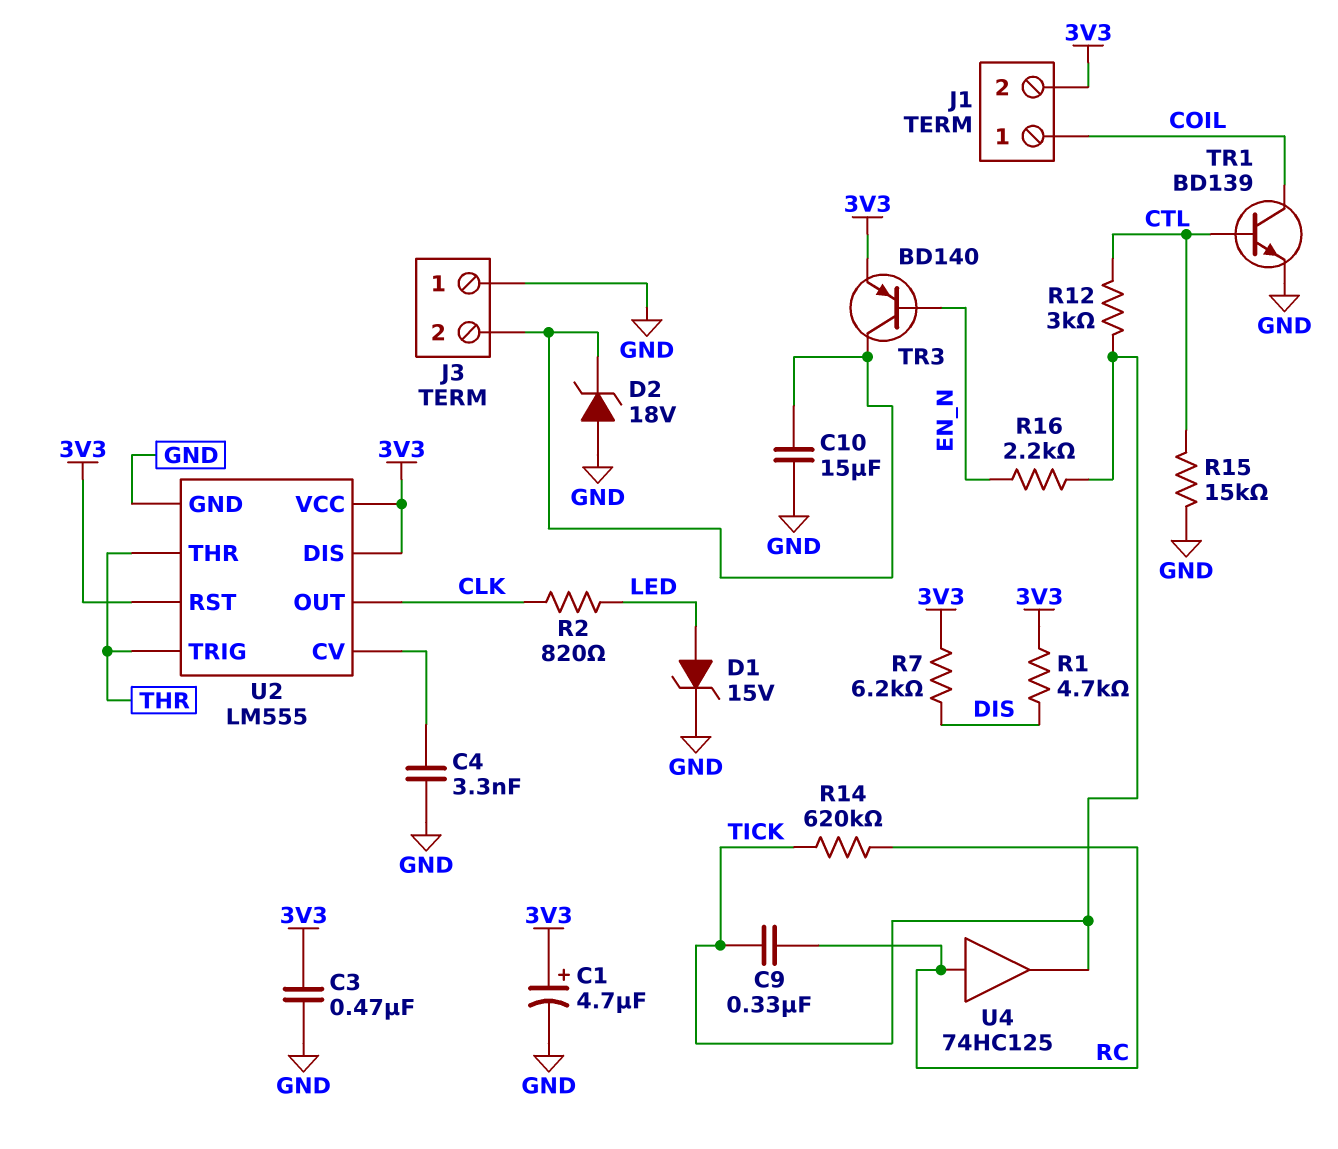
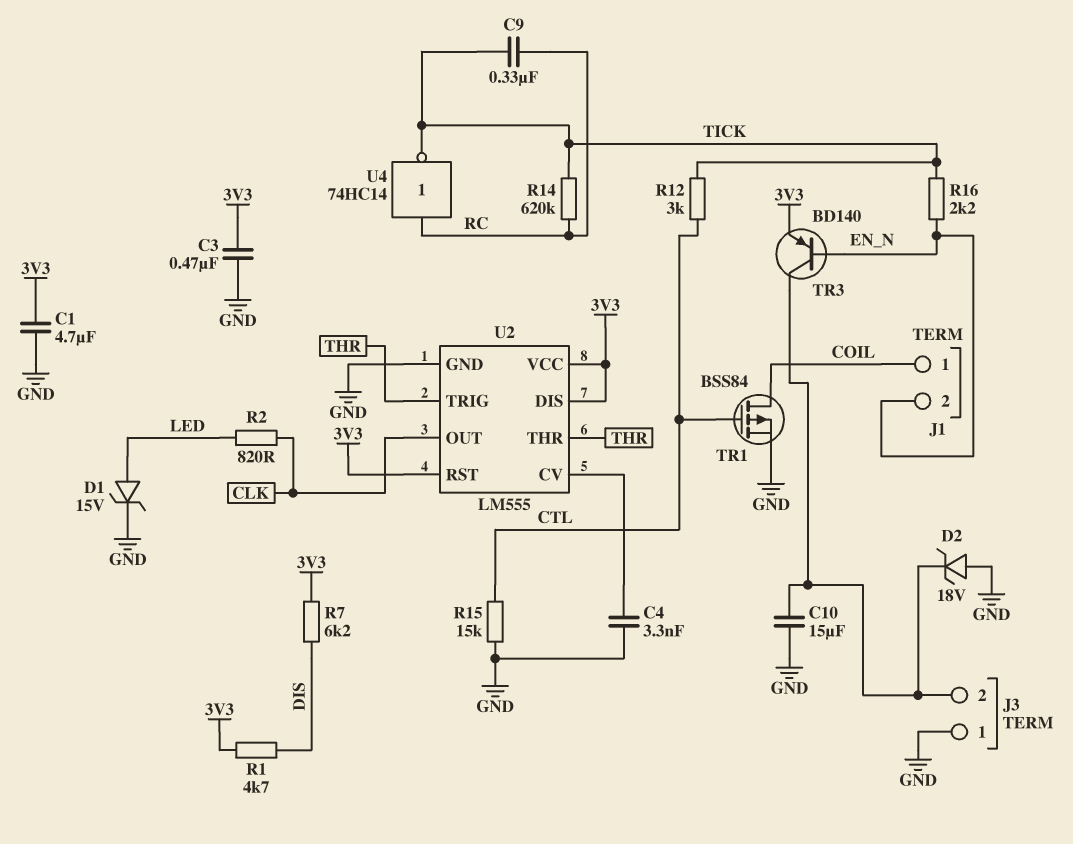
C1: 4.7uF (plus 3V3, minus GND) -> 4.7uF (3V3, GND)
J1 pin 2: 3V3 -> EN_N
TR1: NPN BD139 (B CTL, C COIL, E GND) -> PMOS BSS84 (G CTL, D COIL, S GND)
U4: buffer 74HC125 (in RC, out TICK) -> NOT 74HC14 (in RC, out TICK)

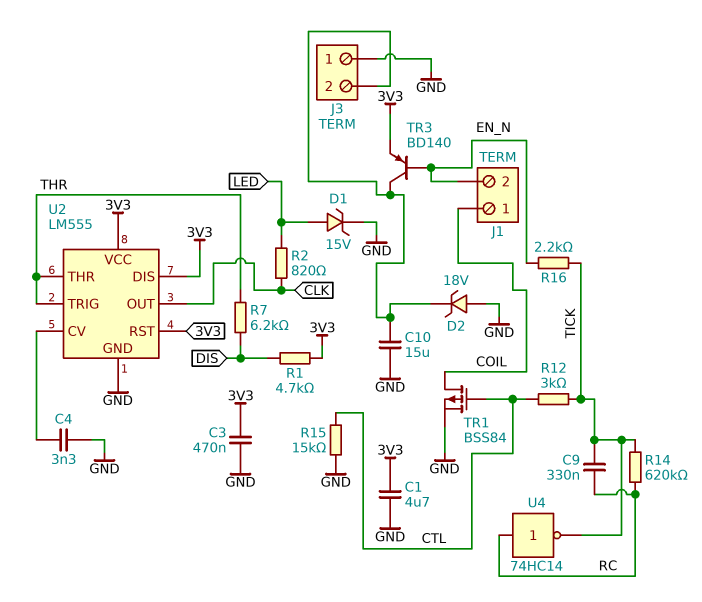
R7: 6.2k (3V3, DIS) -> 6.2k (DIS, THR)

